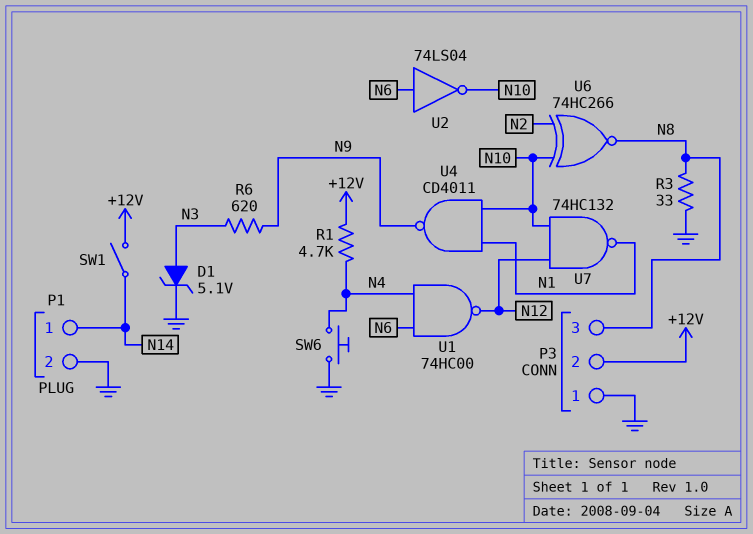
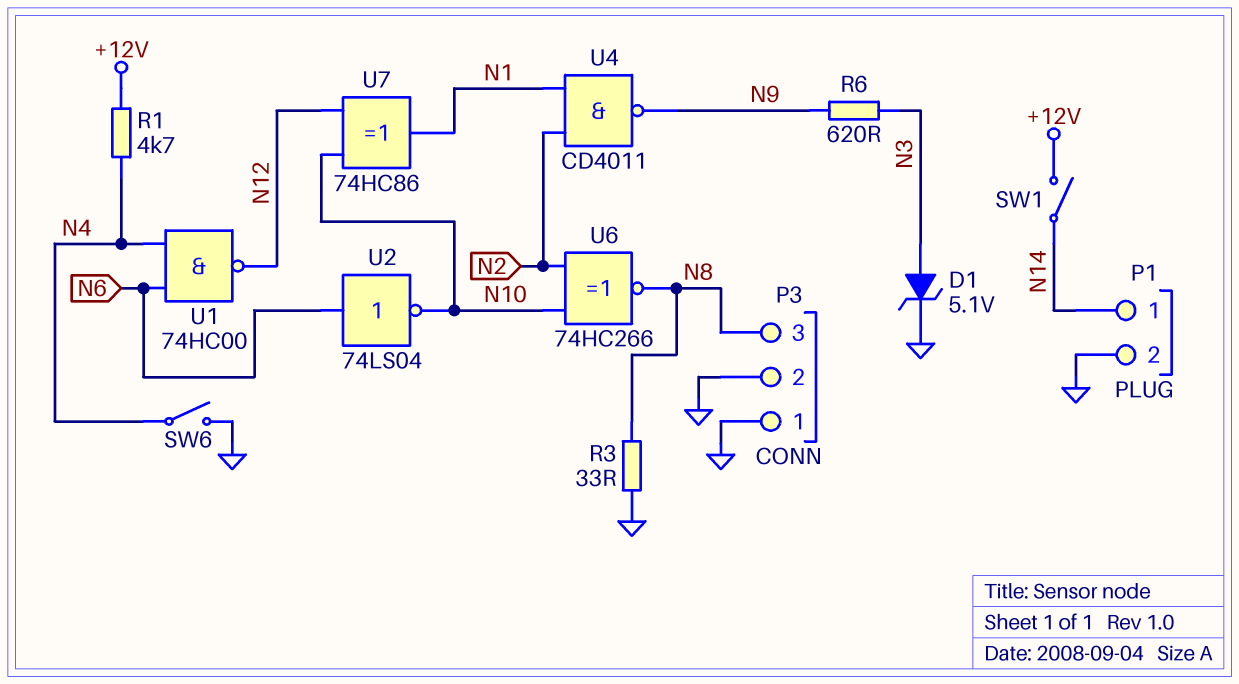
P3 pin 2: +12V -> GND
SW6: button (GND, N4) -> switch (GND, N4)
U4: NAND CD4011 (in N1, in N10, out N9) -> NAND CD4011 (in N1, in N2, out N9)
U7: NAND 74HC132 (in N10, in N12, out N1) -> XOR 74HC86 (in N10, in N12, out N1)

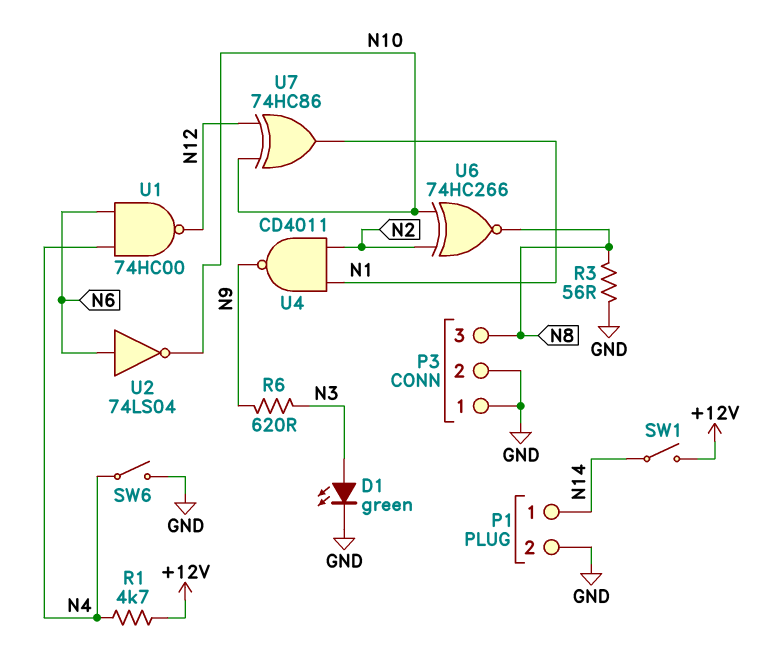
D1: zener 5.1V (A N3, K GND) -> LED green (A N3, K GND)
R3: 33 (GND, N8) -> 56 (GND, N8)

